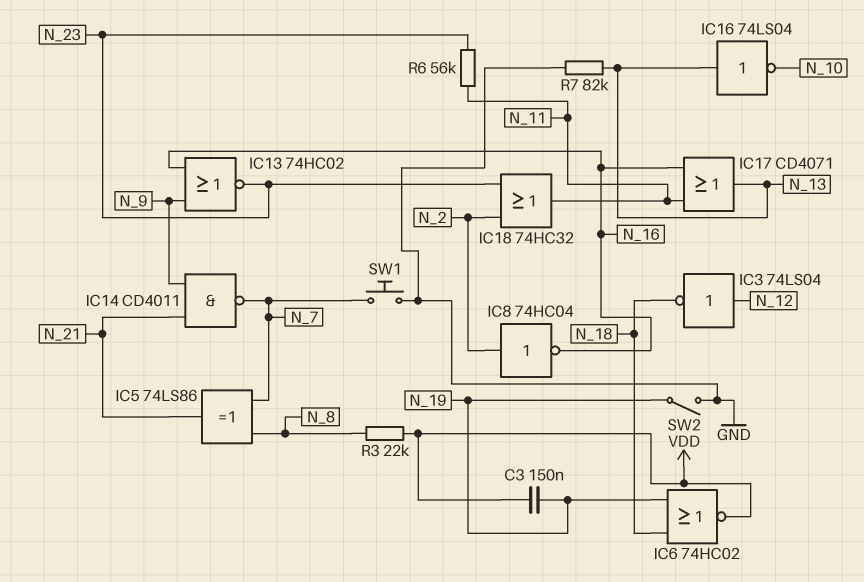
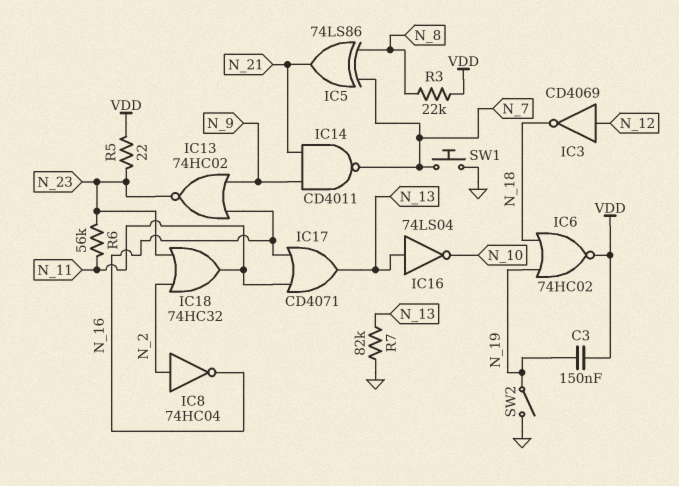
IC3: NOT 74LS04 (in N_12, out N_18) -> NOT CD4069 (in N_12, out N_18)
R5: none -> 22 (N_23, VDD)

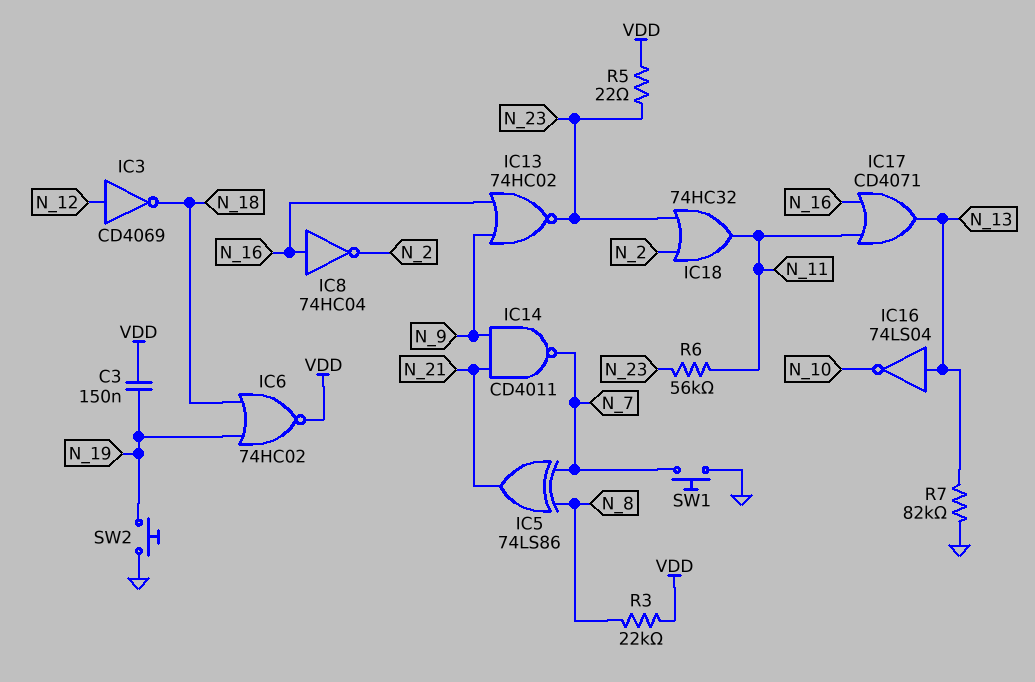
IC8: NOT 74HC04 (in N_2, out N_16) -> NOT 74HC04 (in N_16, out N_2)
SW2: switch (GND, N_19) -> button (GND, N_19)

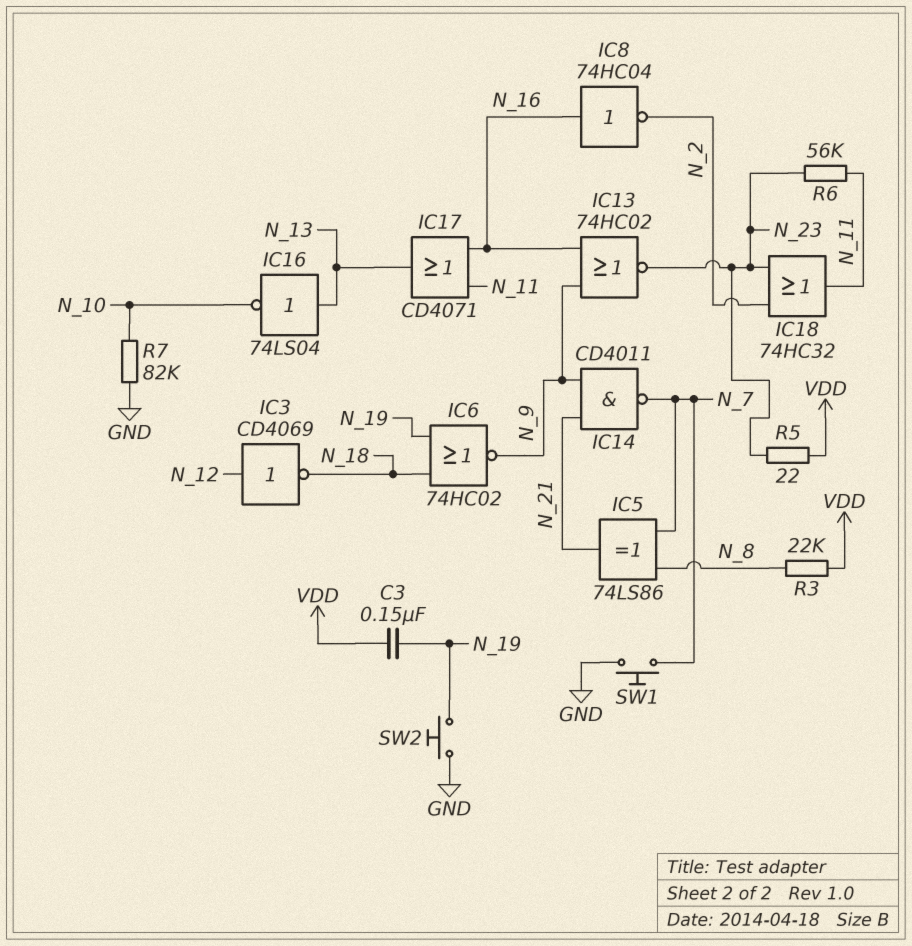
IC6: NOR 74HC02 (in N_18, in N_19, out VDD) -> NOR 74HC02 (in N_18, in N_19, out N_9)
R7: 82k (GND, N_13) -> 82k (GND, N_10)

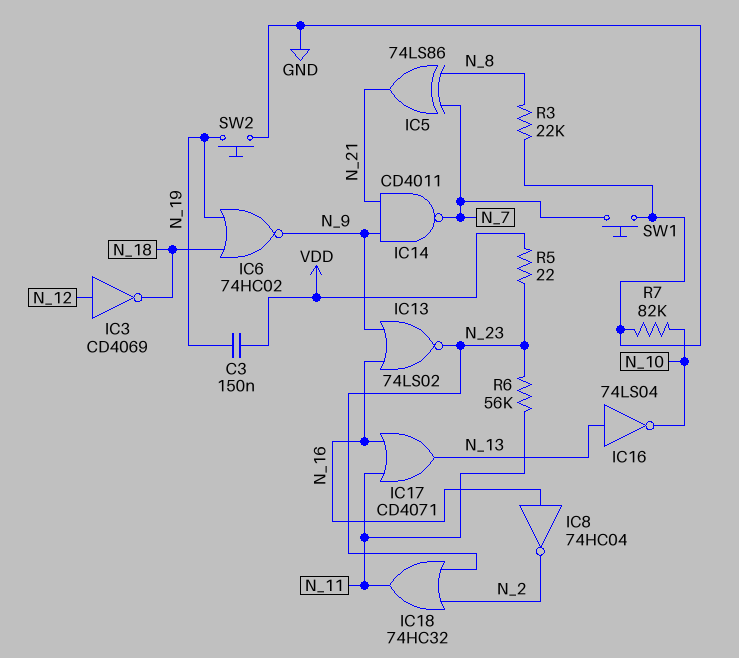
IC13: NOR 74HC02 (in N_9, in N_16, out N_23) -> NOR 74LS02 (in N_9, in N_16, out N_23)
R3: 22k (N_8, VDD) -> 22k (GND, N_8)

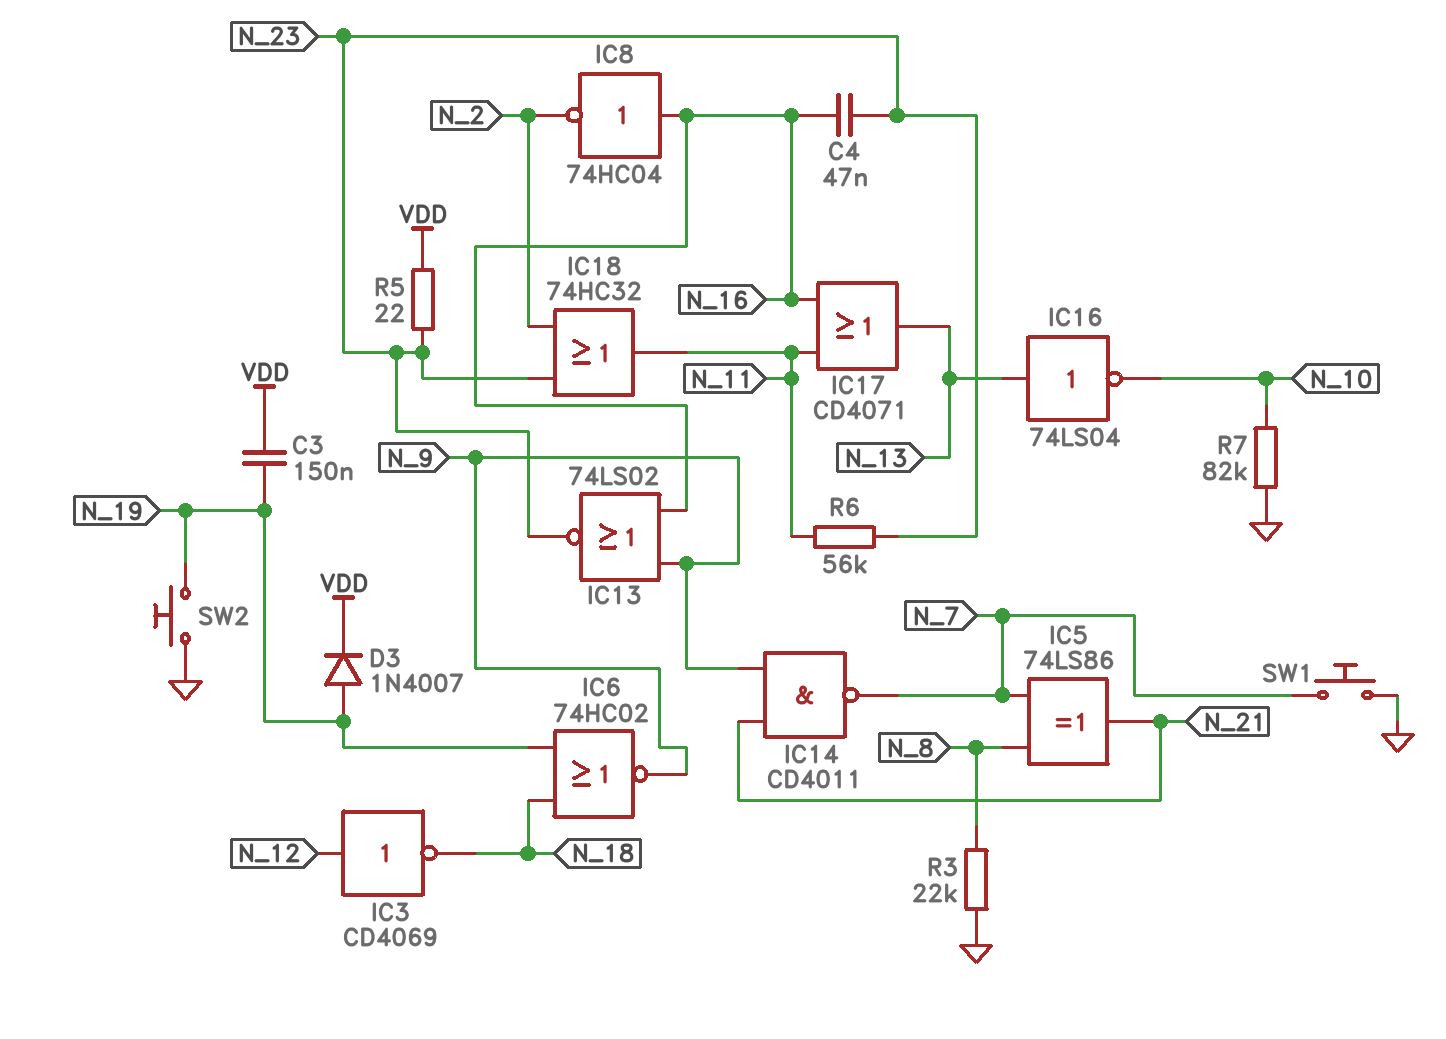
C4: none -> 47nF (N_16, N_23)
D3: none -> diode 1N4007 (A N_19, K VDD)

